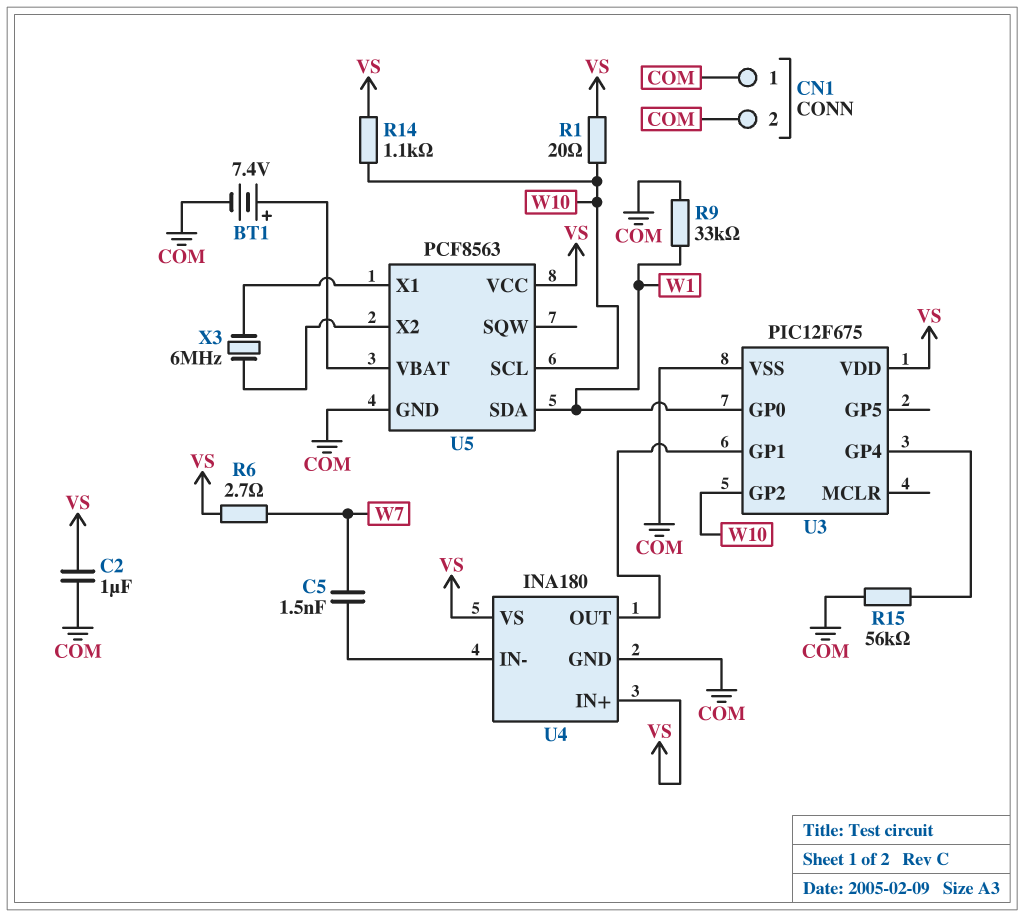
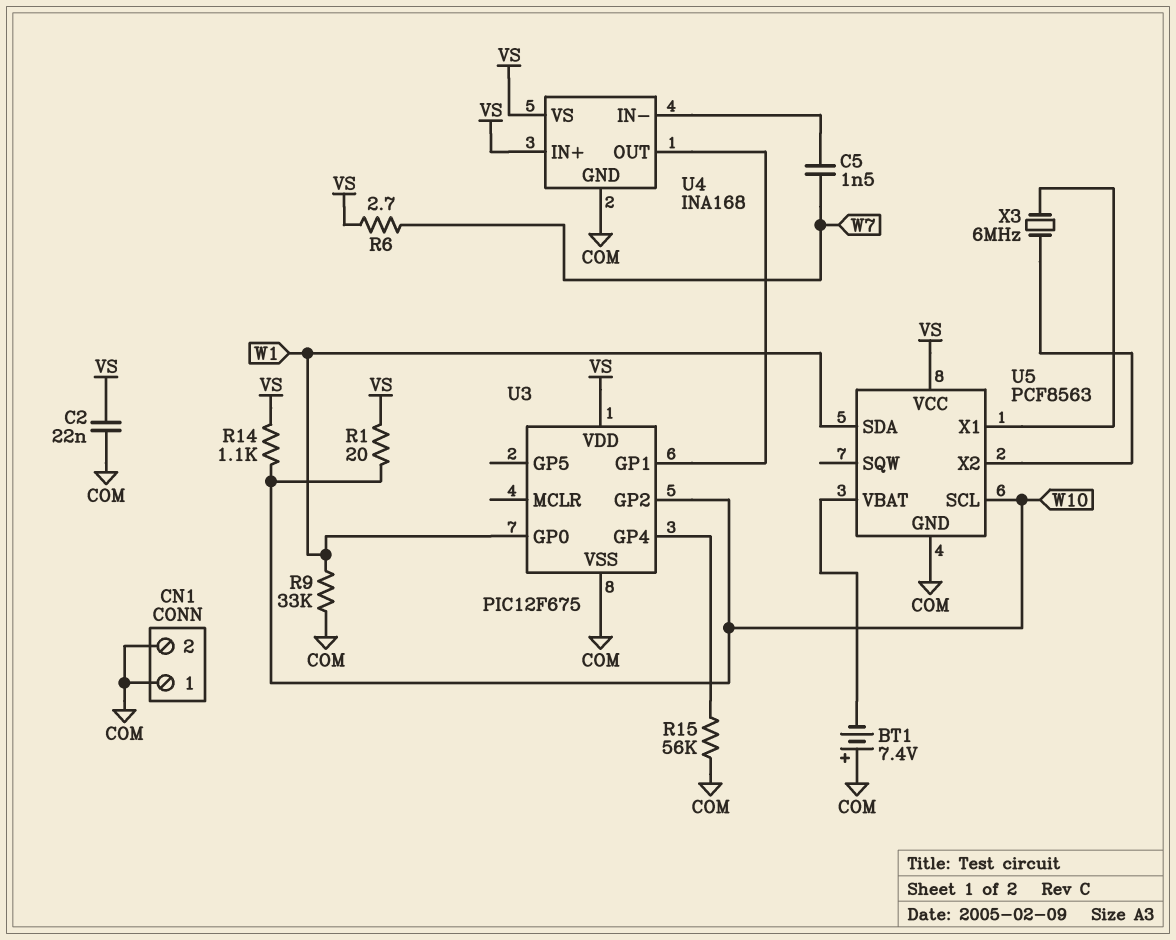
BT1: 7.4V (plus U5/VBAT, minus COM) -> 7.4V (plus COM, minus U5/VBAT)
C2: 1uF (COM, VS) -> 22nF (COM, VS)
U4: INA180 -> INA168

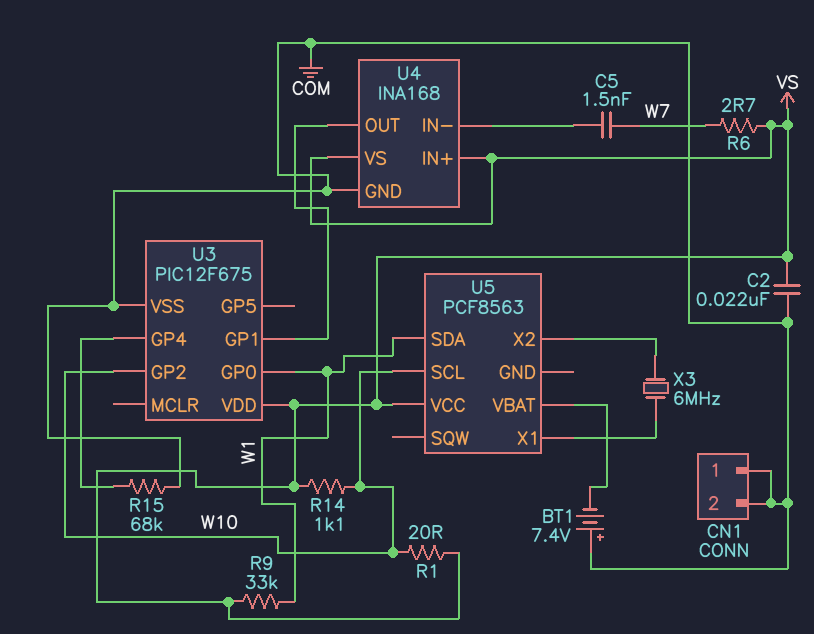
R9: 33k (COM, W1) -> 33k (VS, W1)
R15: 56k (COM, U3/GP4) -> 68k (COM, U3/GP4)
U5 pin GND: COM -> none

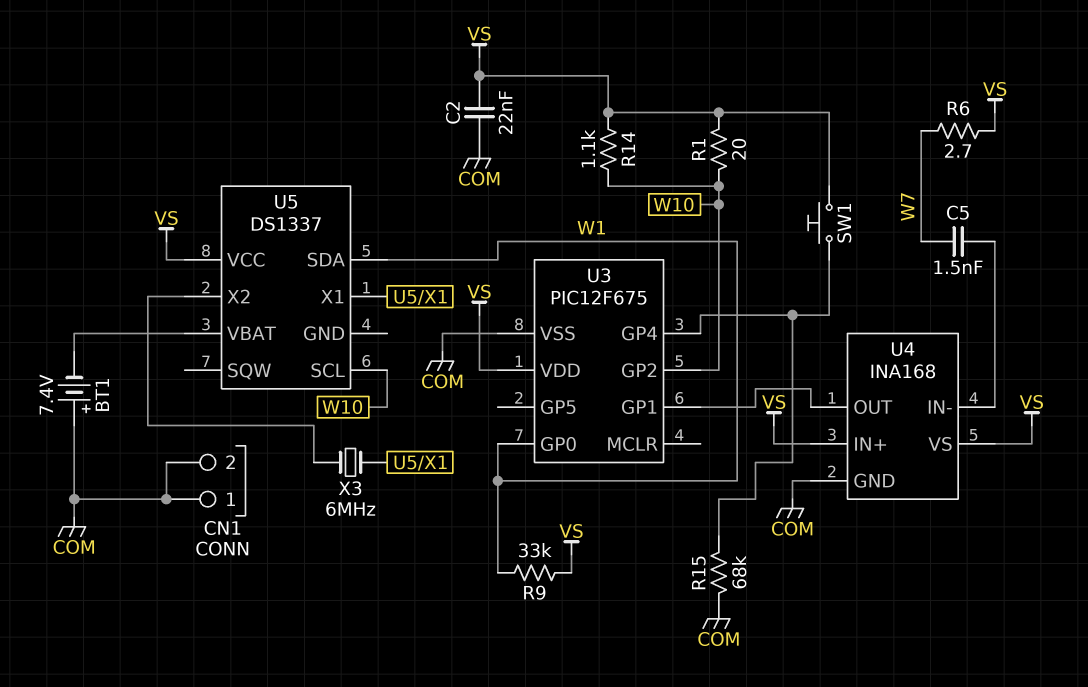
SW1: none -> button (U3/GP4, VS)
U5: PCF8563 -> DS1337

